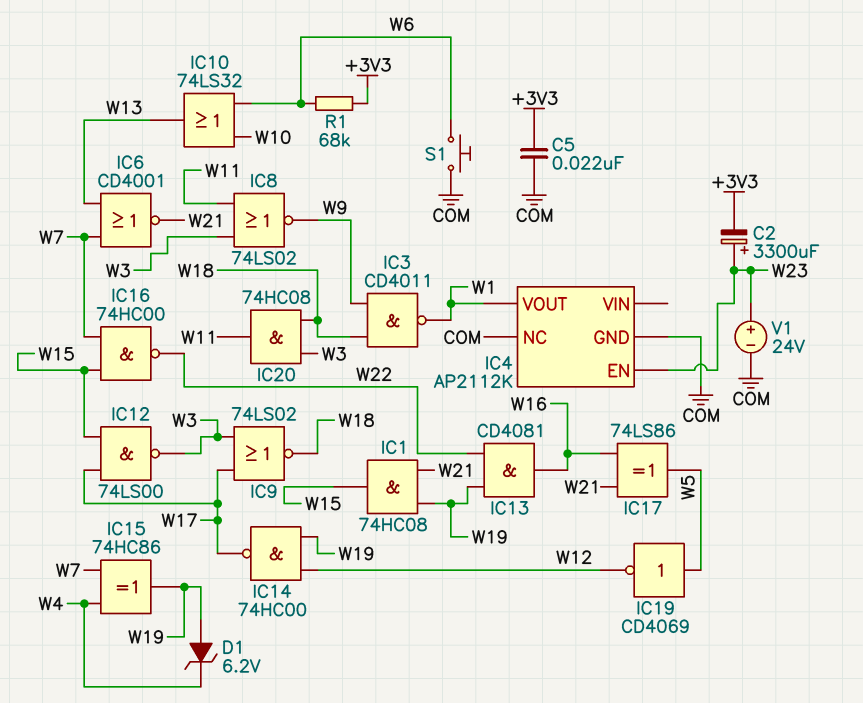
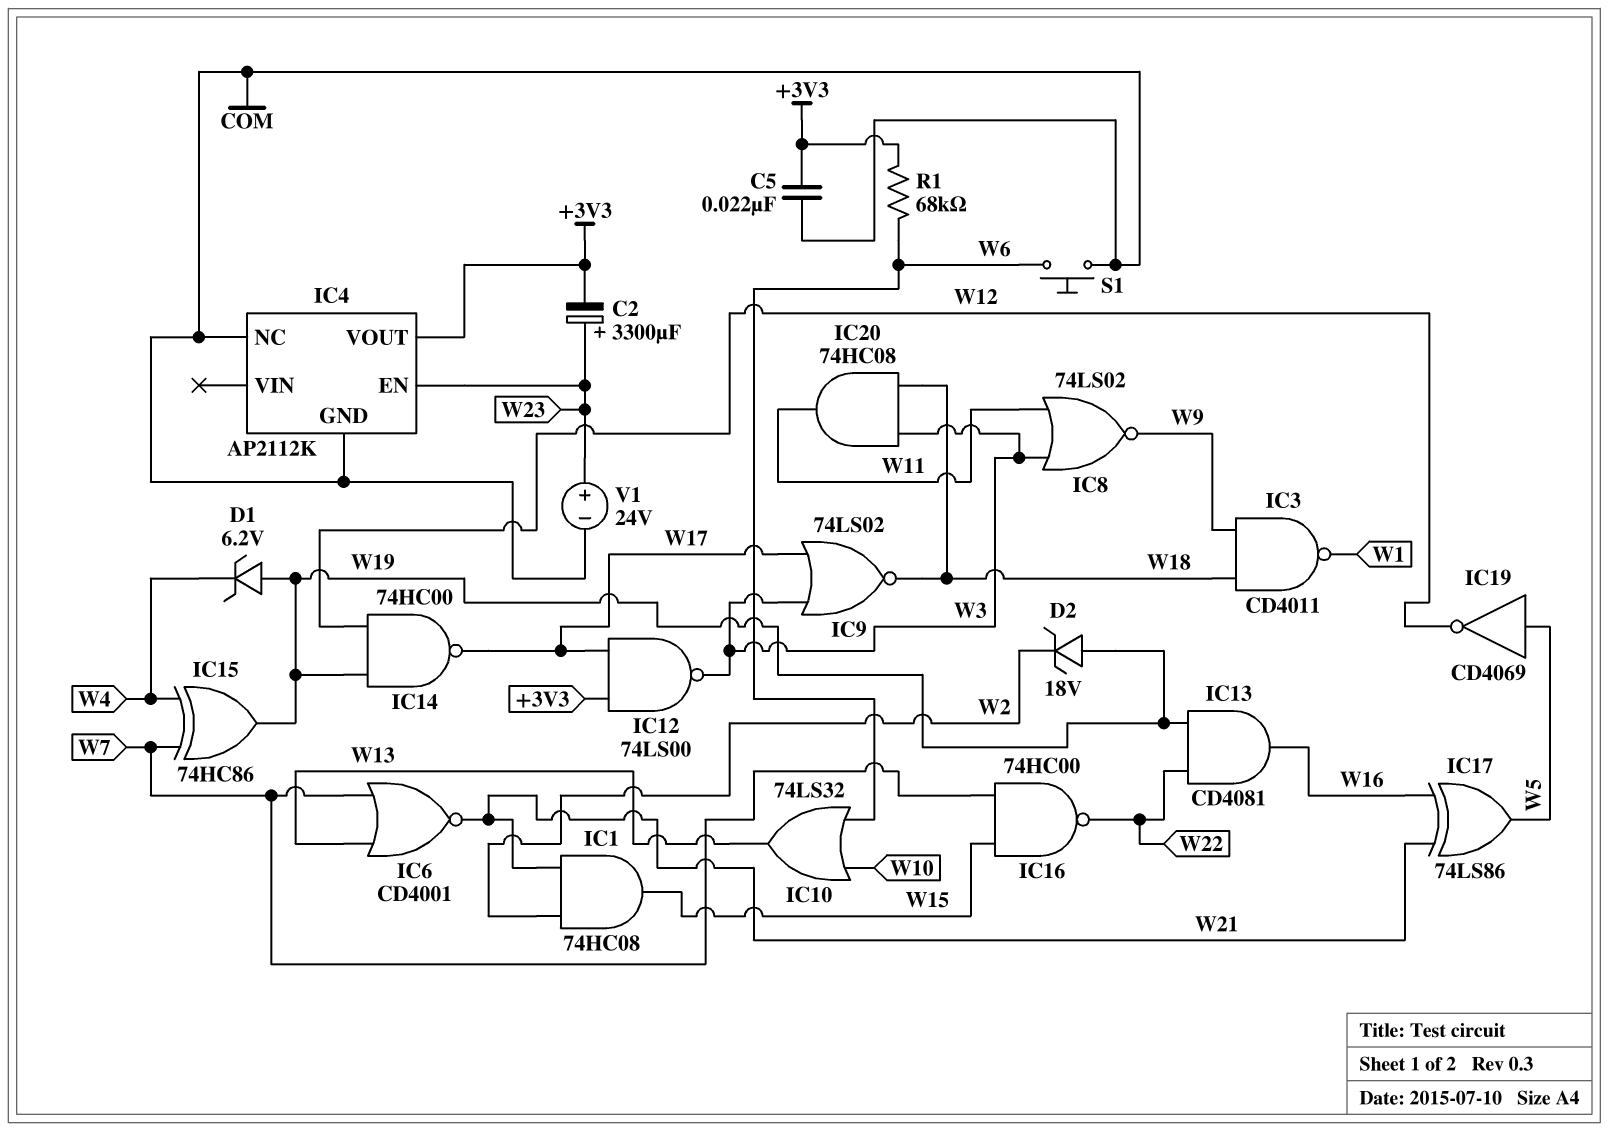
D2: none -> zener 18V (A W19, K W2)
IC1: AND 74HC08 (in W19, in W21, out W15) -> AND 74HC08 (in W2, in W21, out W15)
IC4 pin VOUT: W1 -> +3V3
IC12: NAND 74LS00 (in W15, in W17, out W3) -> NAND 74LS00 (in +3V3, in W17, out W3)

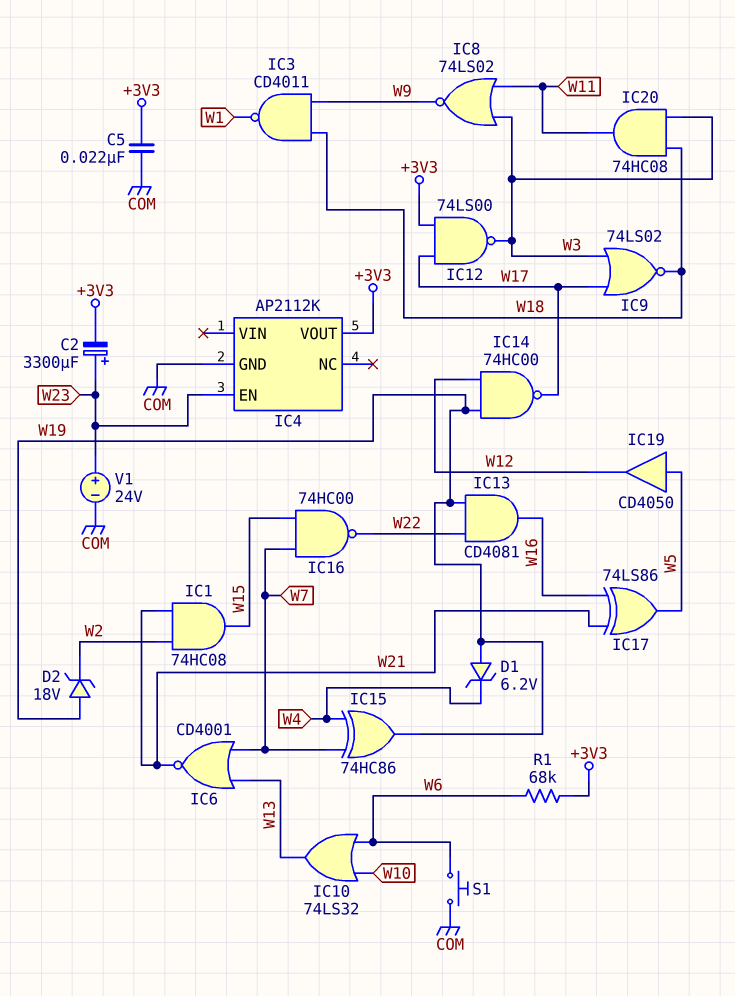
IC4 pin NC: COM -> none
IC19: NOT CD4069 (in W5, out W12) -> buffer CD4050 (in W5, out W12)

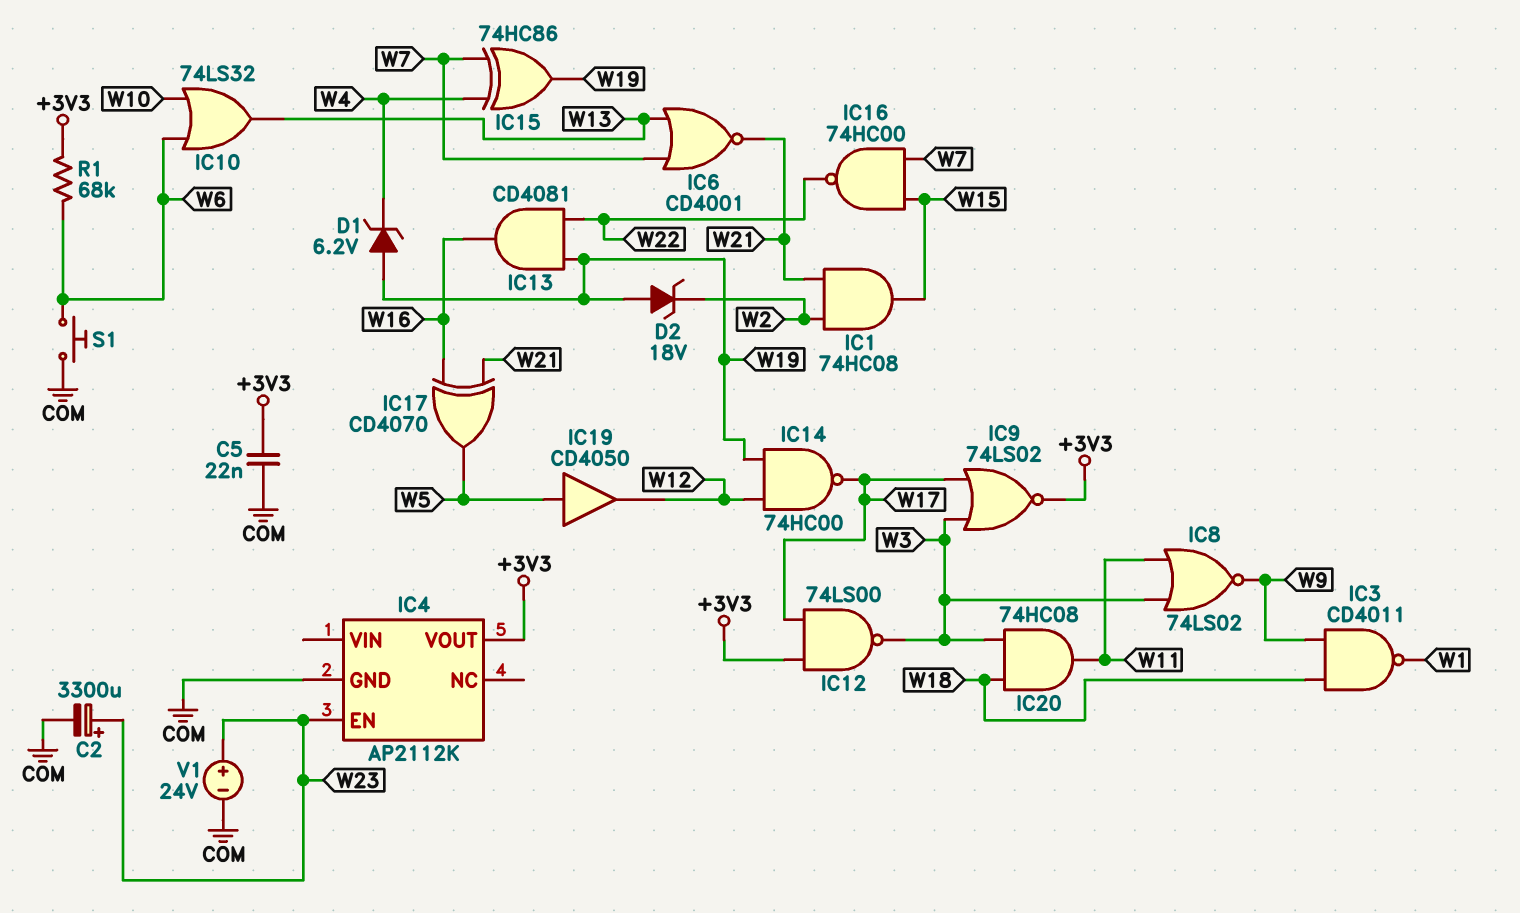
C2: 3300uF (plus W23, minus +3V3) -> 3300uF (plus W23, minus COM)
IC9: NOR 74LS02 (in W3, in W17, out W18) -> NOR 74LS02 (in W3, in W17, out +3V3)
IC17: XOR 74LS86 (in W16, in W21, out W5) -> XOR CD4070 (in W16, in W21, out W5)

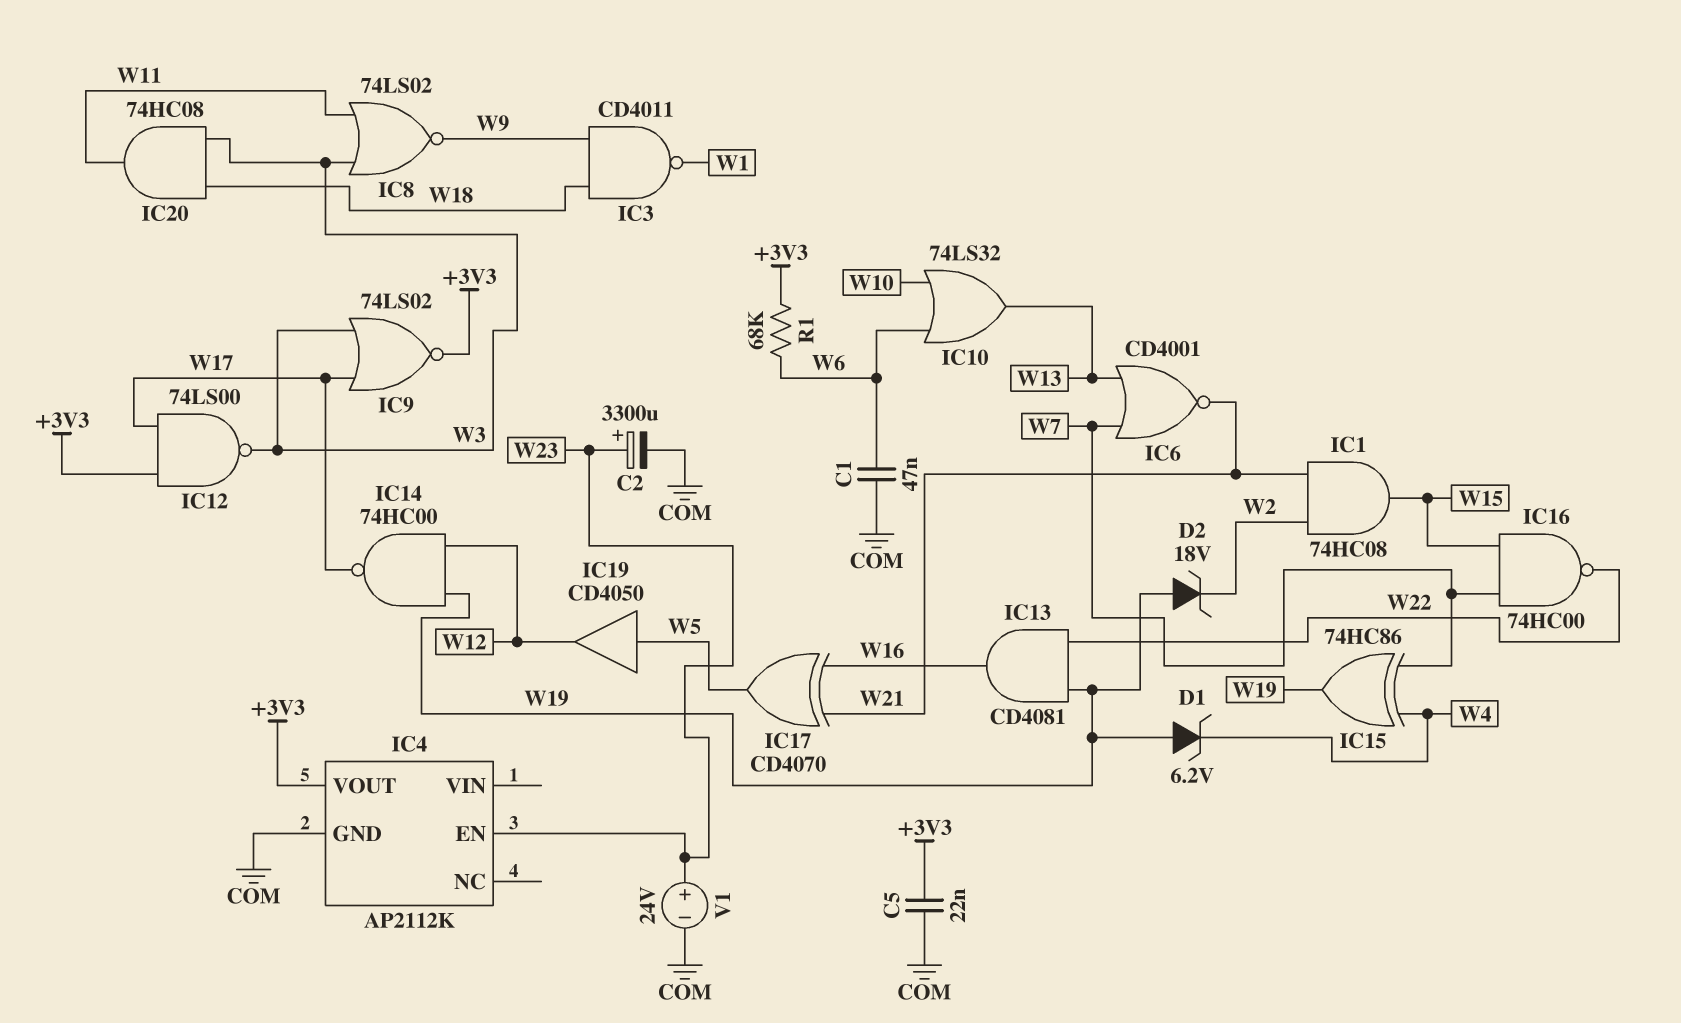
C1: none -> 47nF (COM, W6)
S1: button (COM, W6) -> none

